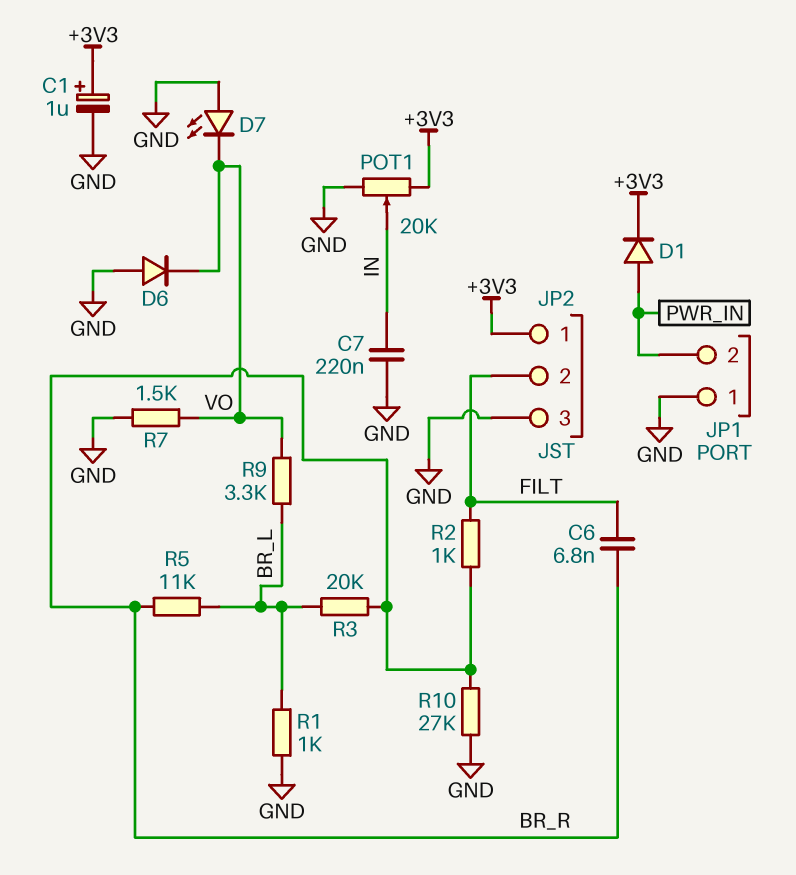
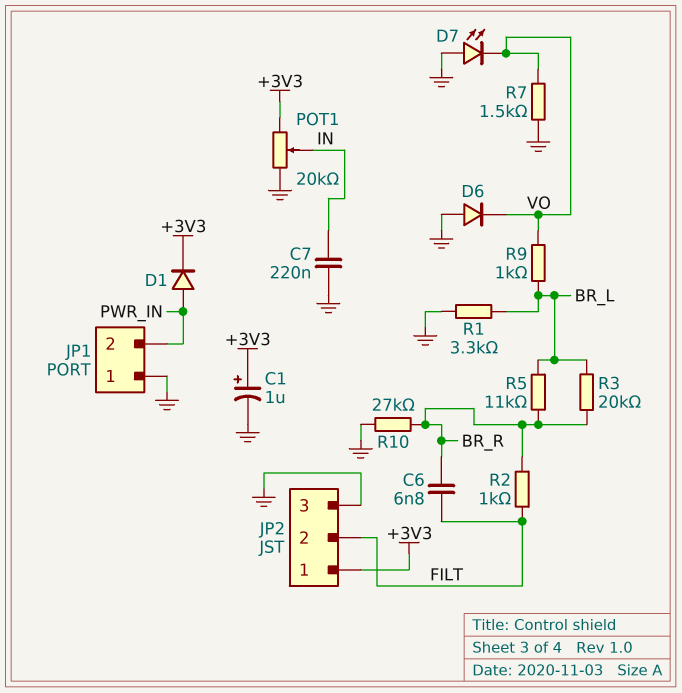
R1: 1k (BR_L, GND) -> 3.3k (BR_L, GND)
R9: 3.3k (BR_L, VO) -> 1k (BR_L, VO)

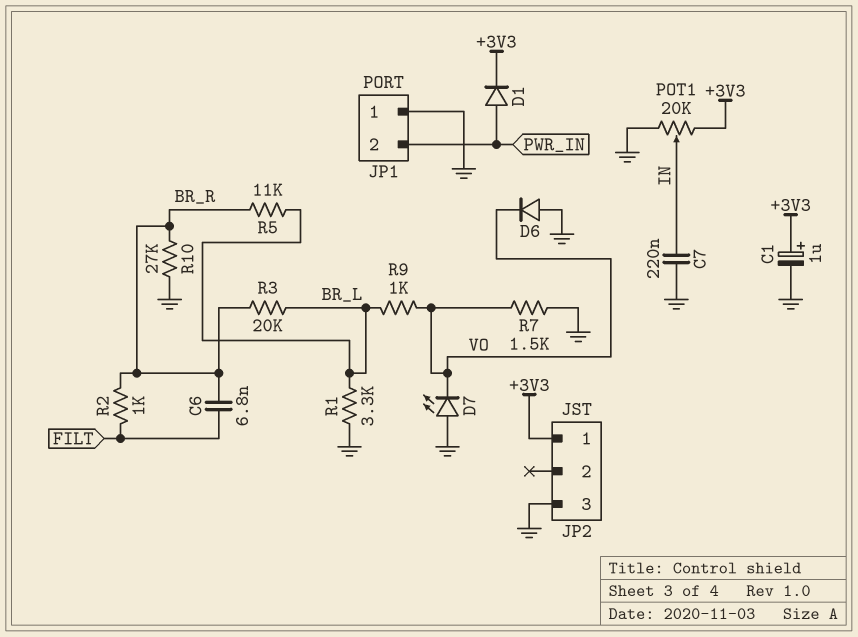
JP2 pin 2: FILT -> none

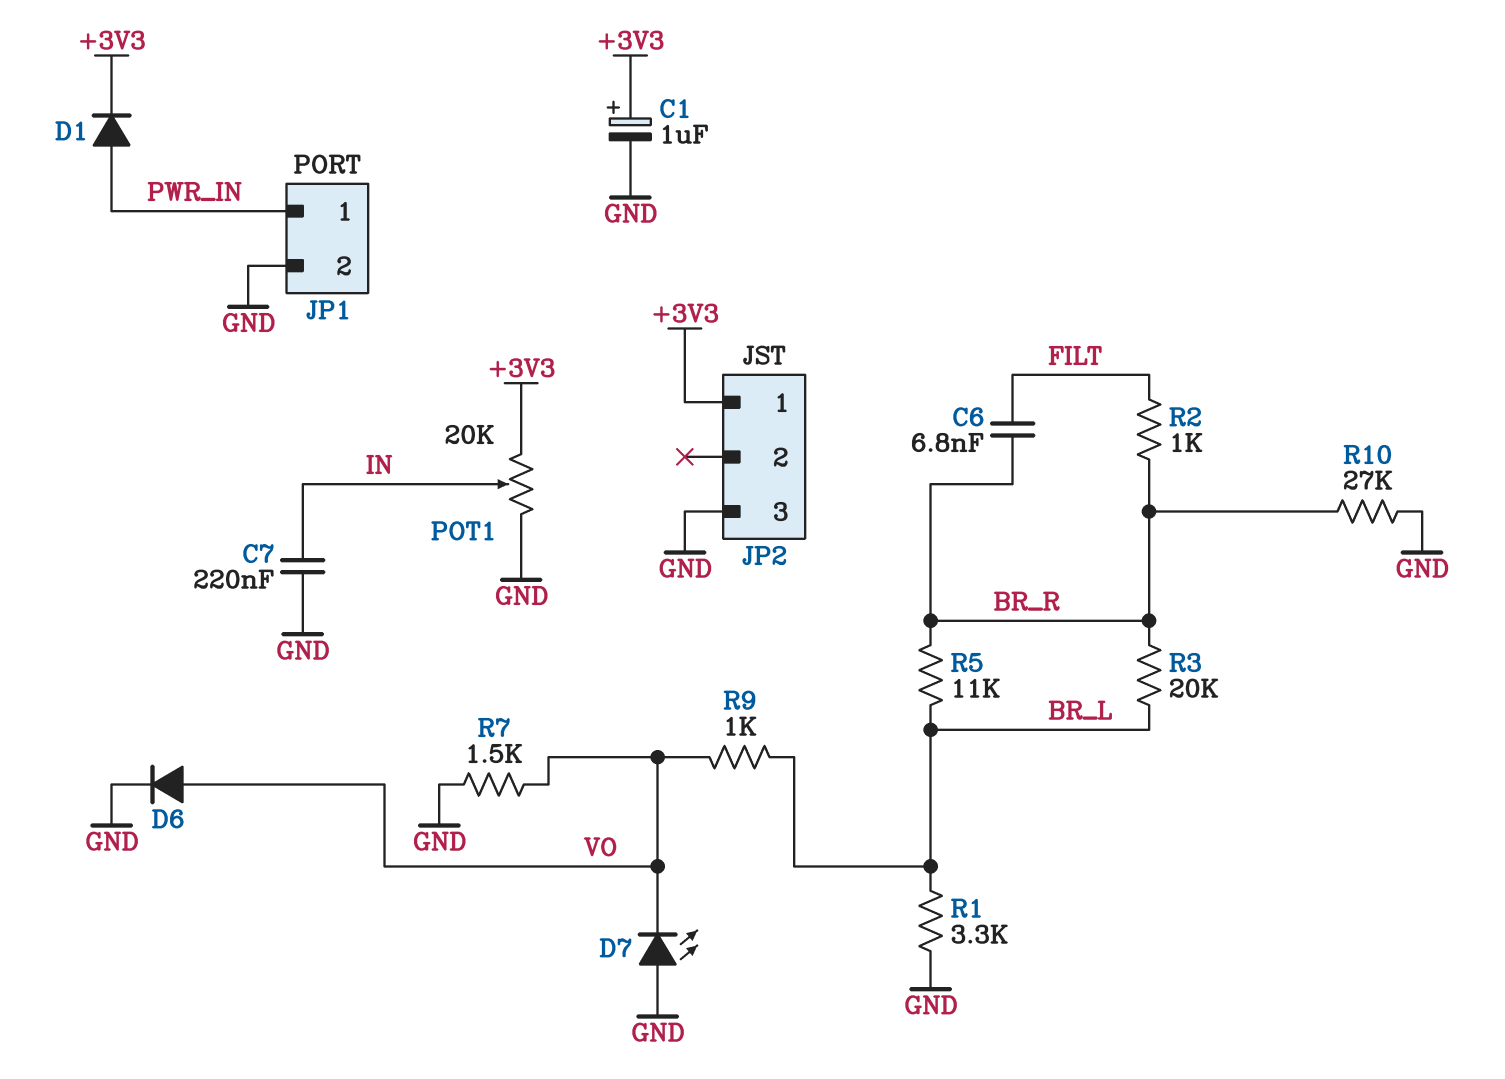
D6: diode (A GND, K VO) -> diode (A VO, K GND)
JP1 pin 1: GND -> PWR_IN
JP1 pin 2: PWR_IN -> GND

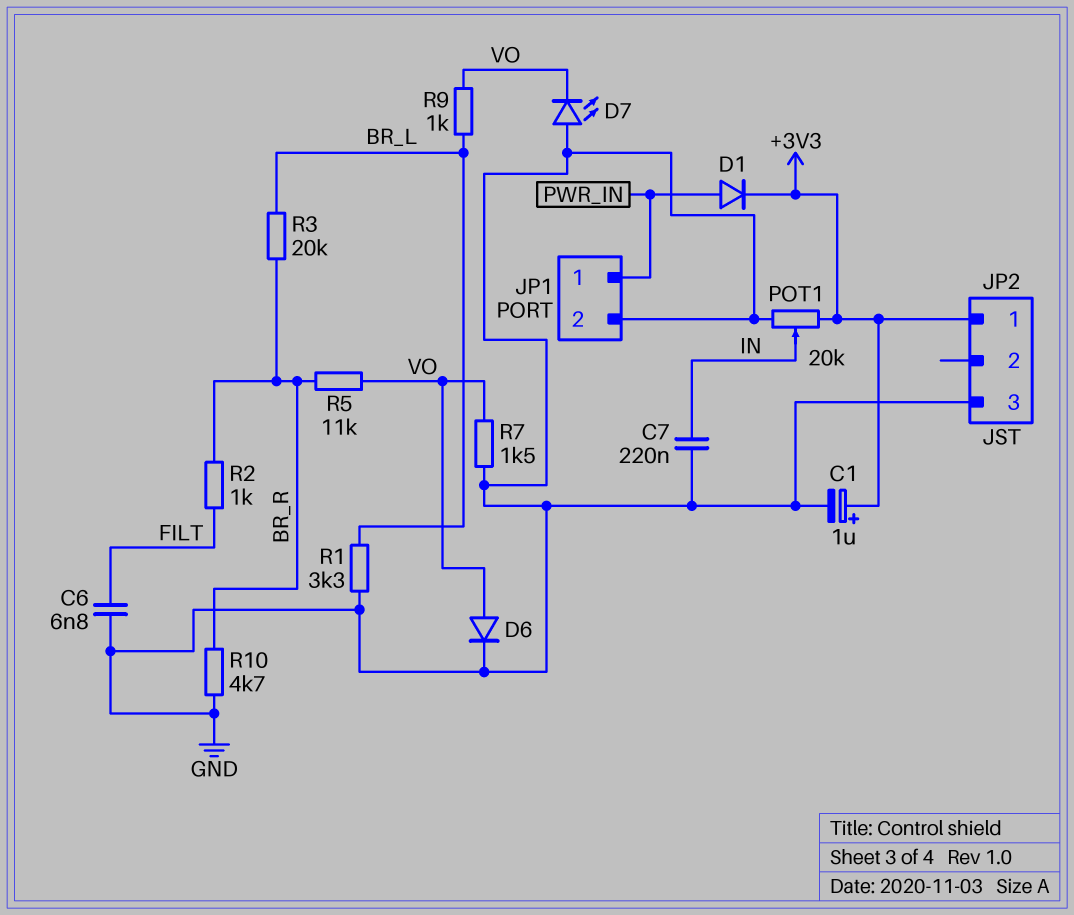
C6: 6.8nF (BR_R, FILT) -> 6.8nF (FILT, GND)
R5: 11k (BR_L, BR_R) -> 11k (BR_R, VO)
R10: 27k (BR_R, GND) -> 4.7k (BR_R, GND)

